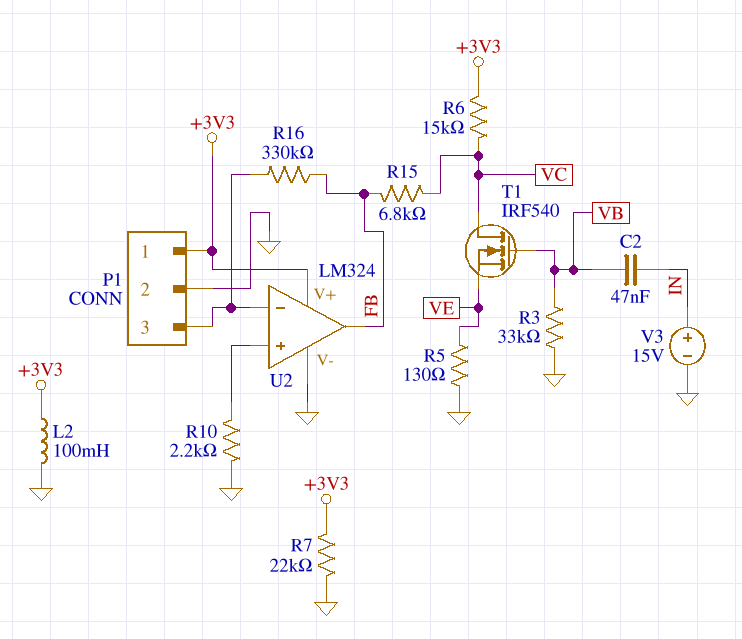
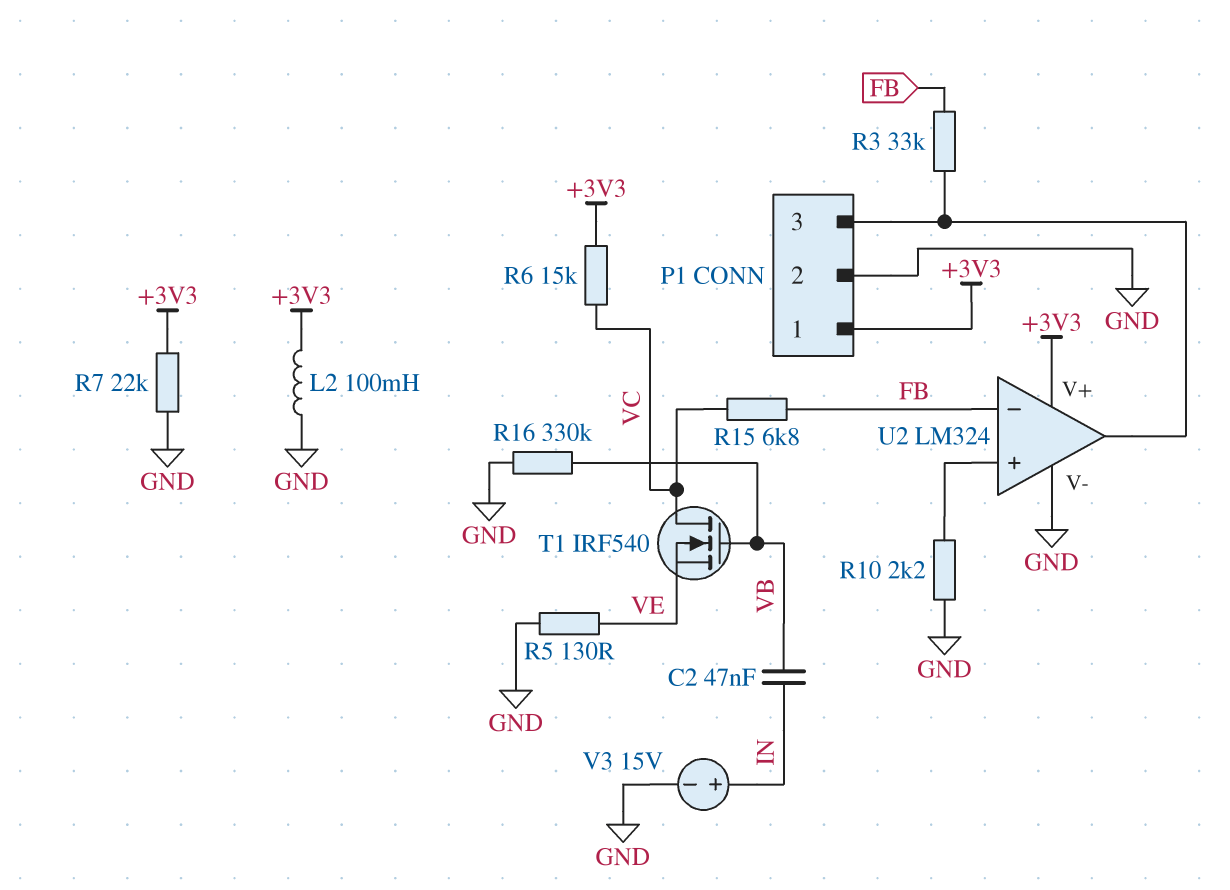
R3: 33k (GND, VB) -> 33k (FB, P1/3)
R16: 330k (FB, P1/3) -> 330k (GND, VB)
U2 pin in-: P1/3 -> FB
U2 pin out: FB -> P1/3

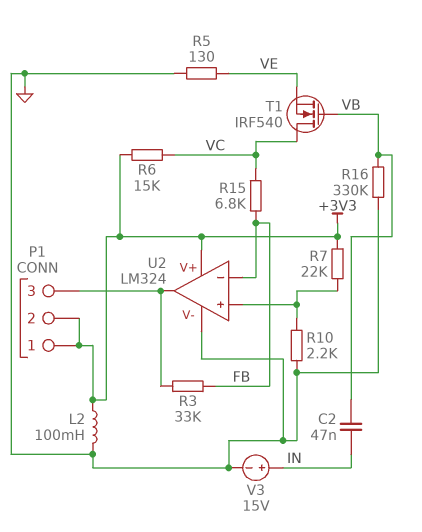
P1 pin 2: GND -> +3V3
R7: 22k (+3V3, GND) -> 22k (+3V3, U2/in+)

